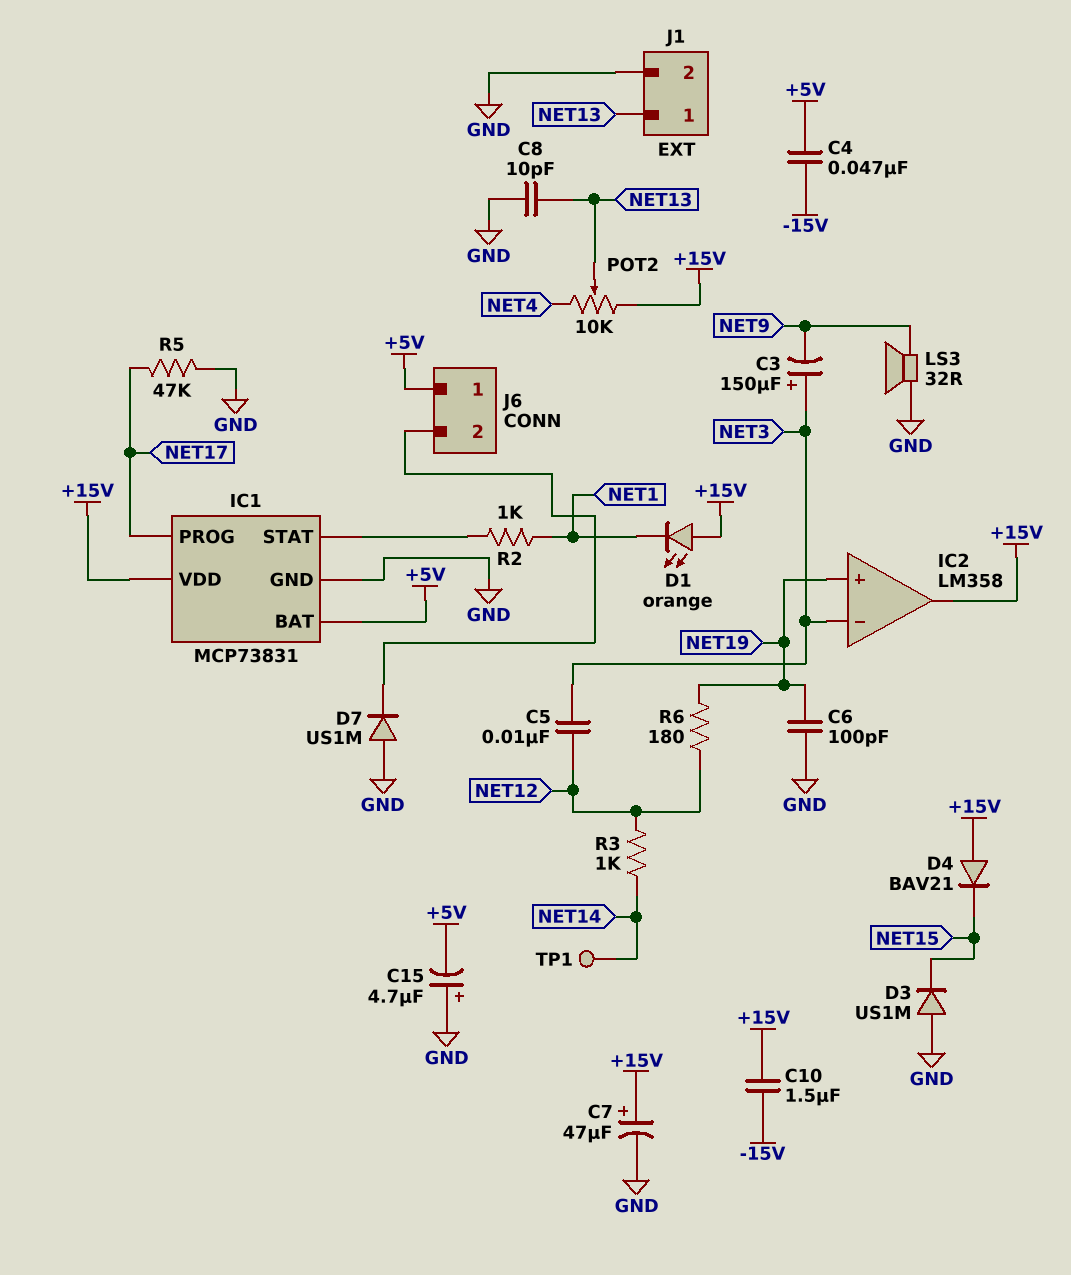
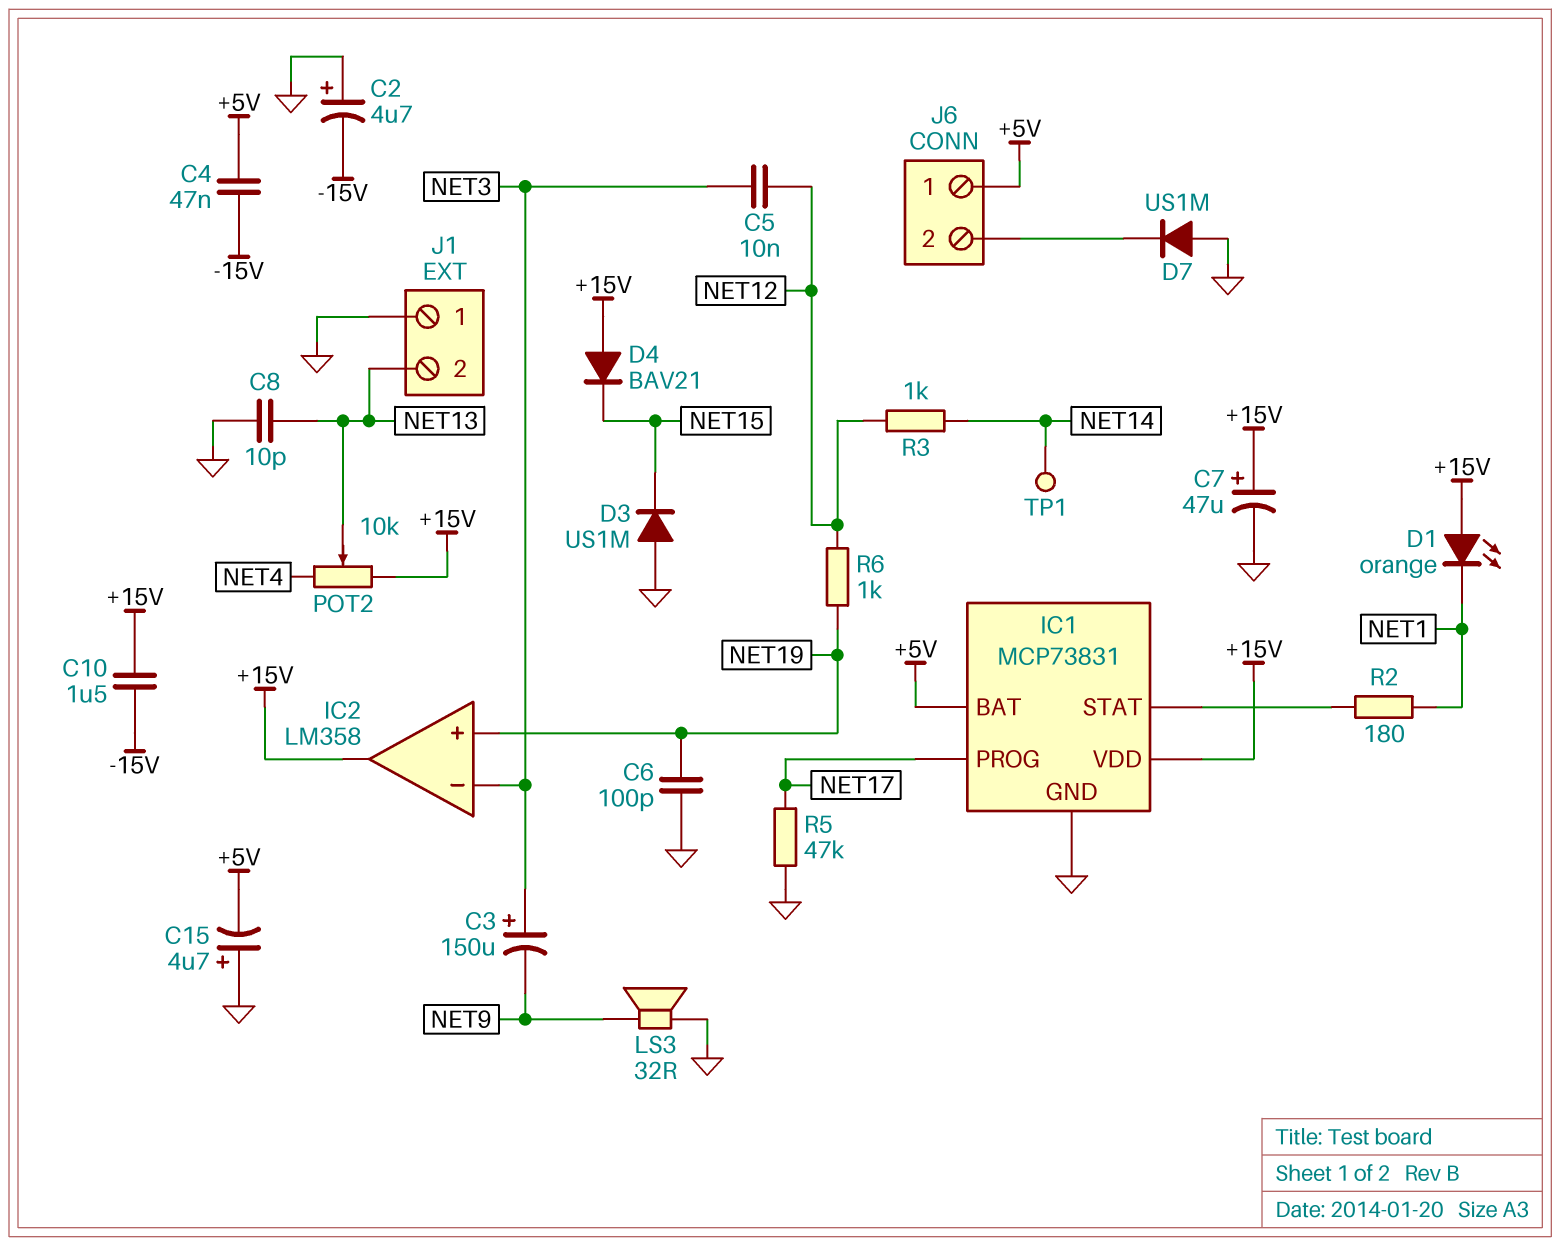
C2: none -> 4.7uF (plus GND, minus -15V)
J1 pin 1: NET13 -> GND
J1 pin 2: GND -> NET13
R2: 1k (IC1/STAT, NET1) -> 180 (IC1/STAT, NET1)
R6: 180 (NET12, NET19) -> 1k (NET12, NET19)

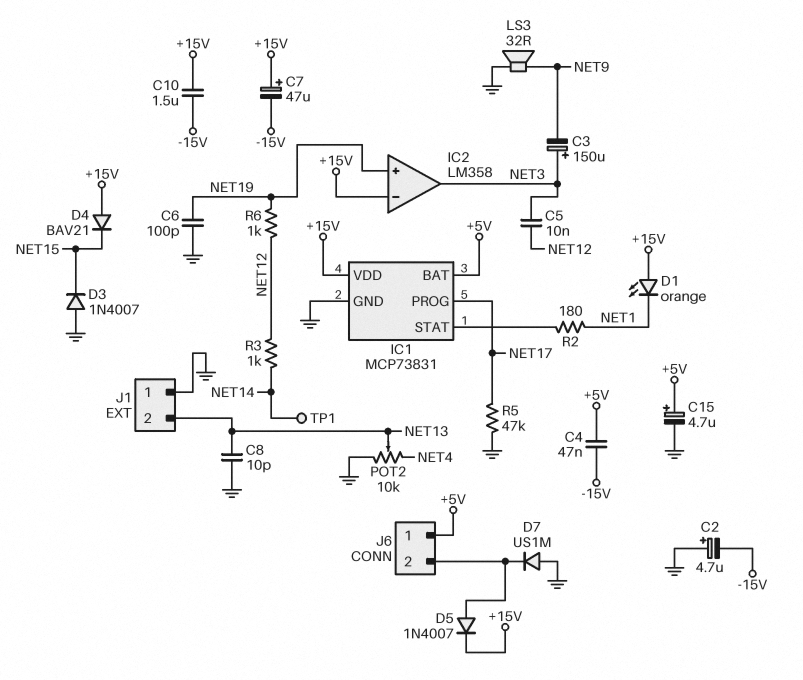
C7: 47uF (plus +15V, minus GND) -> 47uF (plus +15V, minus -15V)
C15: 4.7uF (plus GND, minus +5V) -> 4.7uF (plus +5V, minus GND)
D3: diode US1M (A GND, K NET15) -> diode 1N4007 (A GND, K NET15)
D5: none -> diode 1N4007 (A J6/2, K +15V)
IC2 pin in-: NET3 -> +15V
IC2 pin out: +15V -> NET3
POT2: 10k (+15V, NET4, wiper NET13) -> 10k (GND, NET4, wiper NET13)

